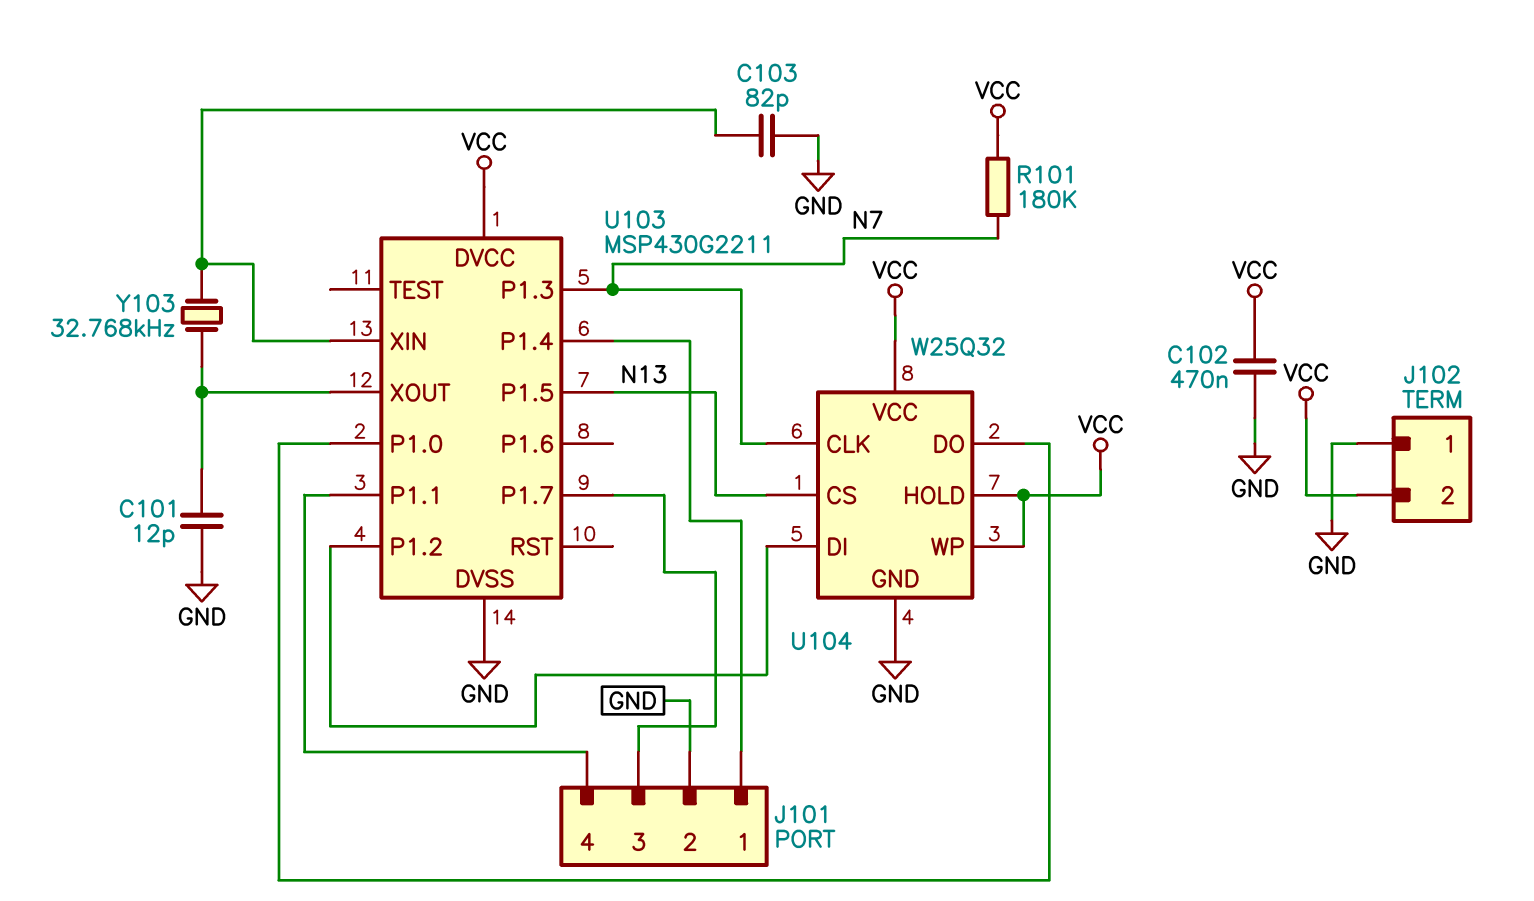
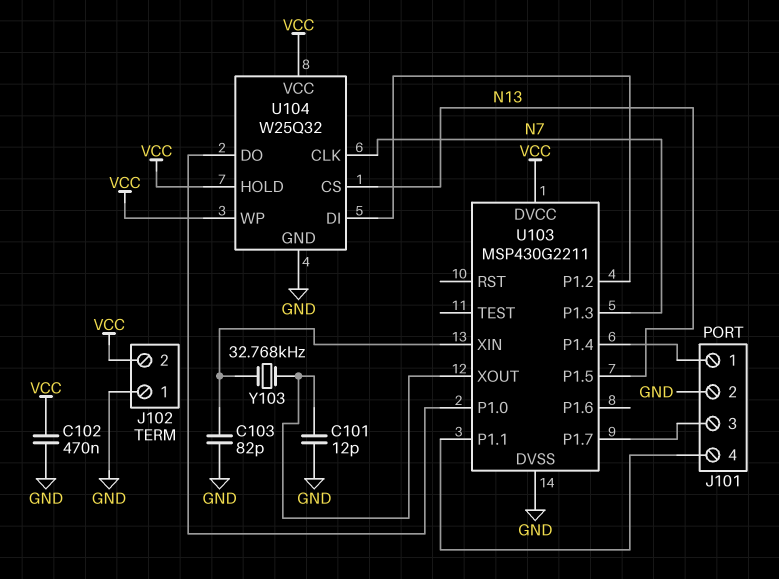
R101: 180k (N7, VCC) -> none

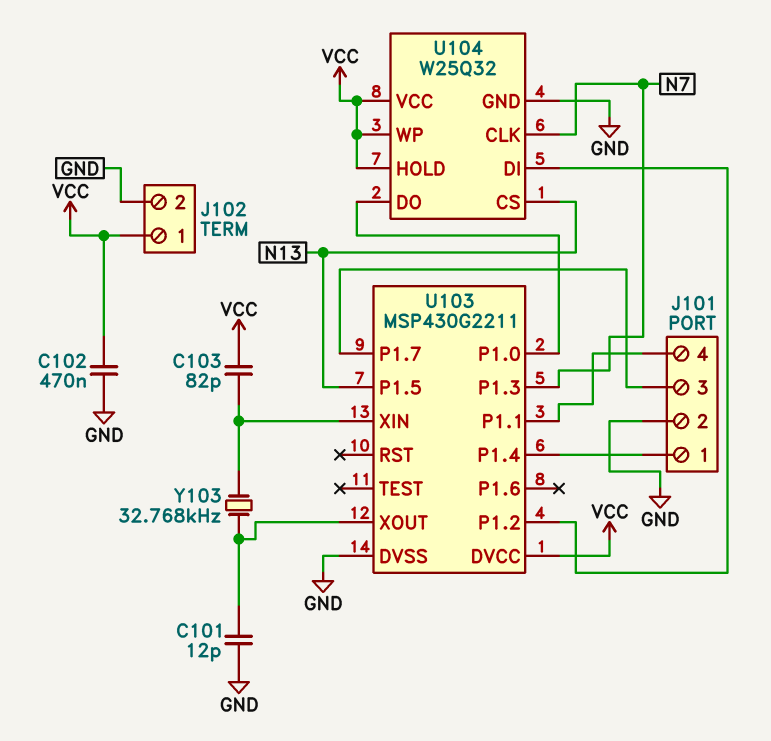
C103: 82pF (GND, U103/XIN) -> 82pF (U103/XIN, VCC)
J102 pin 1: GND -> VCC
J102 pin 2: VCC -> GND

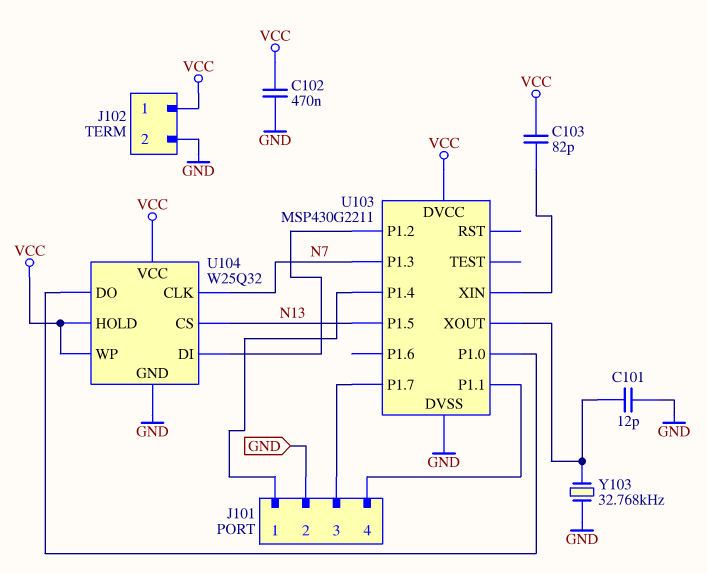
Y103: 32.768kHz (U103/XIN, U103/XOUT) -> 32.768kHz (GND, U103/XOUT)

